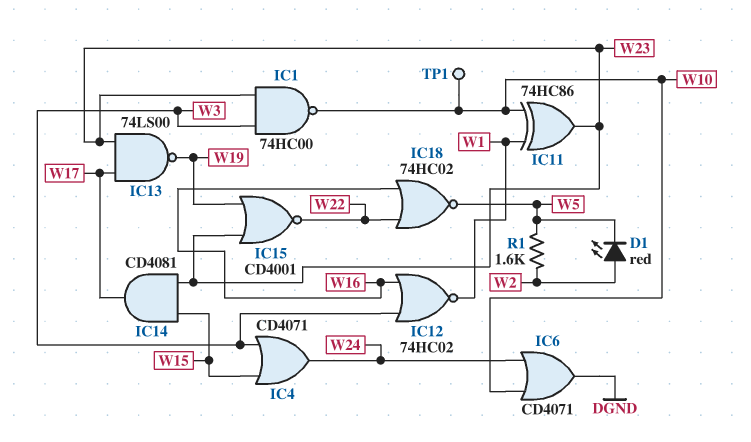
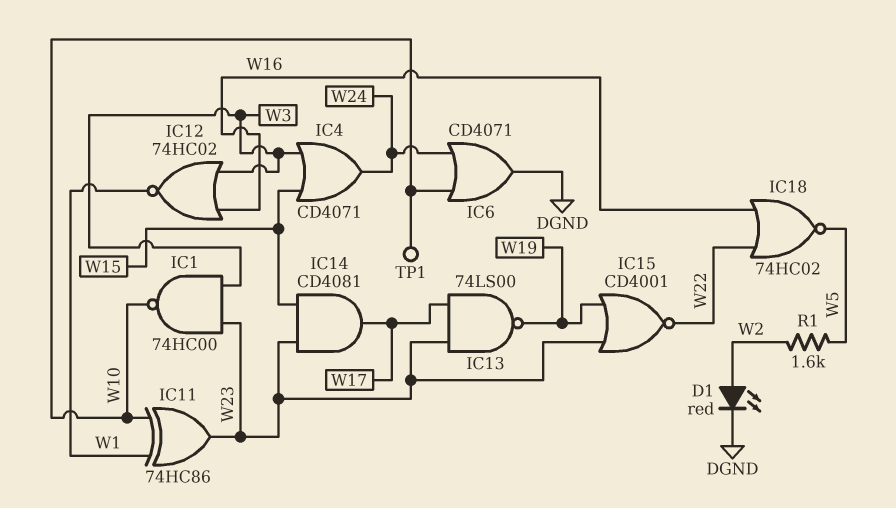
D1: LED red (A W2, K W5) -> LED red (A W2, K DGND)

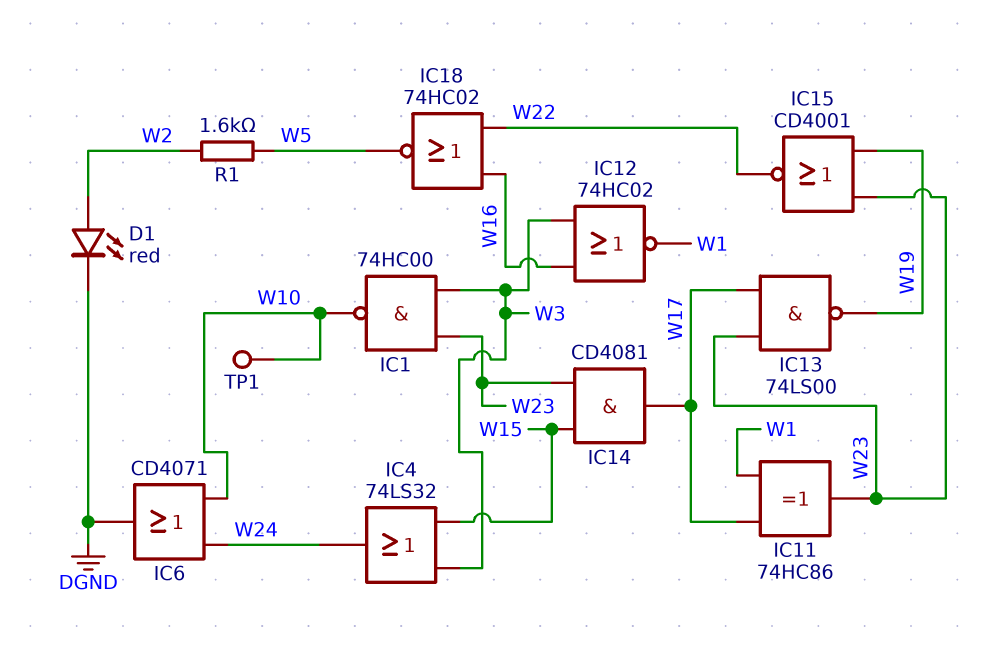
IC4: OR CD4071 (in W3, in W15, out W24) -> OR 74LS32 (in W3, in W15, out W24)
IC11: XOR 74HC86 (in W1, in W10, out W23) -> XOR 74HC86 (in W1, in W17, out W23)

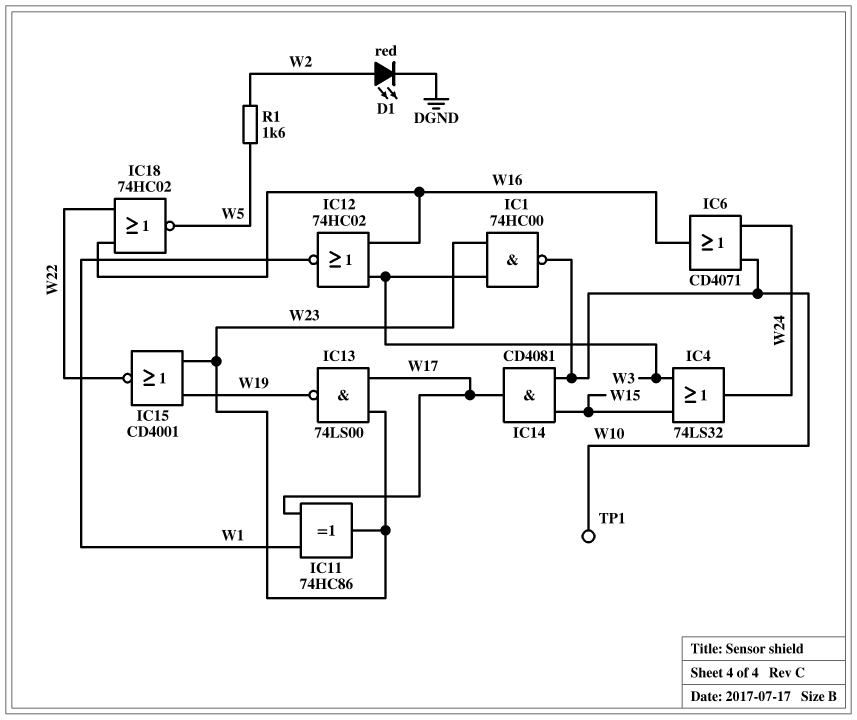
IC6: OR CD4071 (in W10, in W24, out DGND) -> OR CD4071 (in W10, in W24, out W16)
IC14: AND CD4081 (in W15, in W23, out W17) -> AND CD4081 (in W10, in W15, out W17)

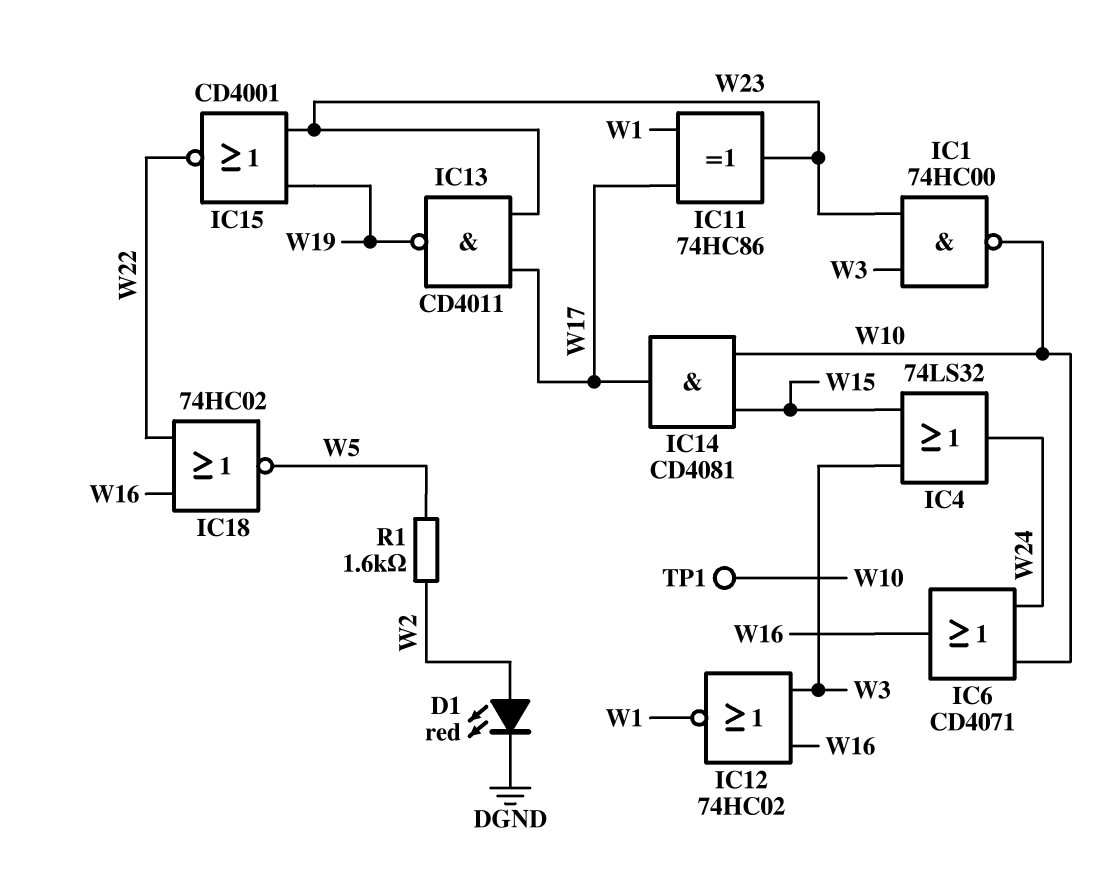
IC13: NAND 74LS00 (in W17, in W23, out W19) -> NAND CD4011 (in W17, in W23, out W19)

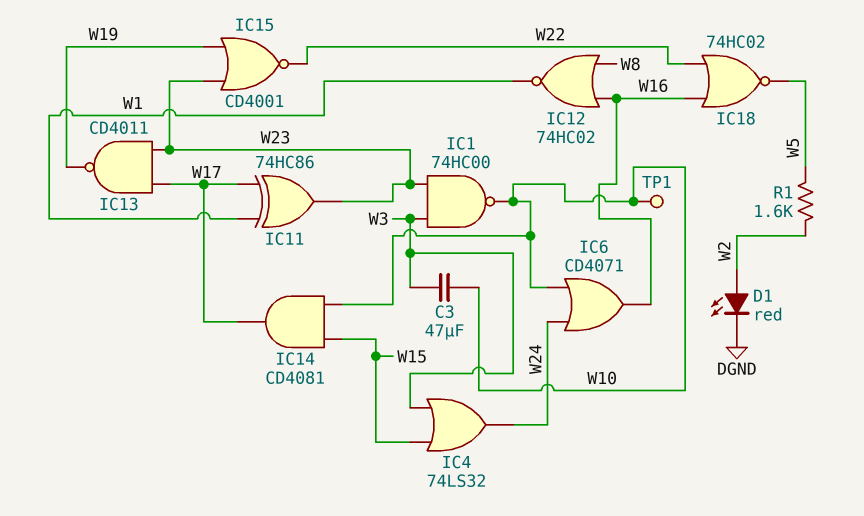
C3: none -> 47uF (W3, W10)
IC12: NOR 74HC02 (in W3, in W16, out W1) -> NOR 74HC02 (in W8, in W16, out W1)

